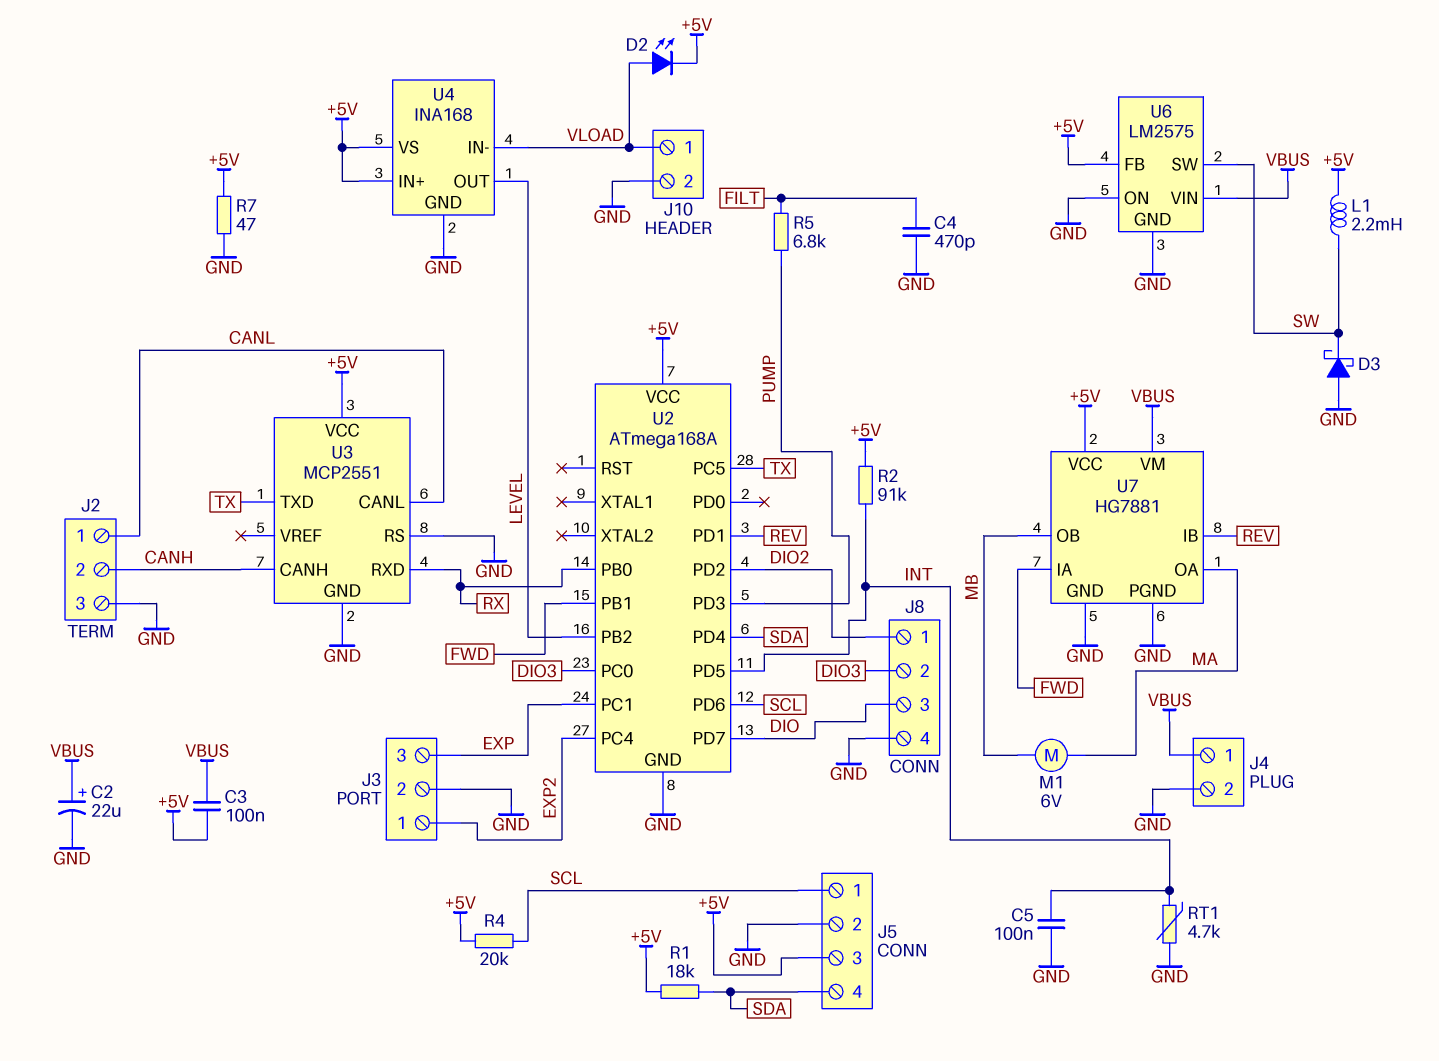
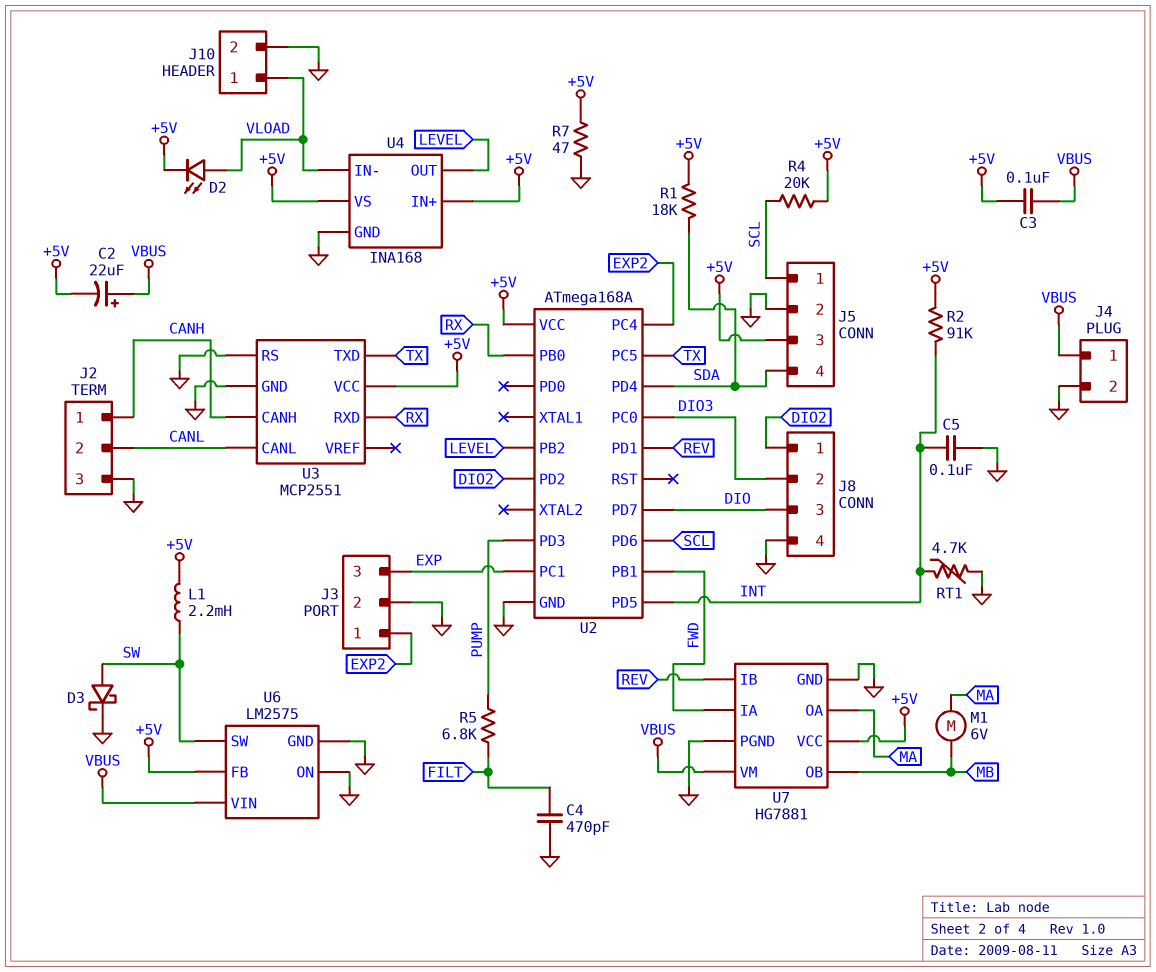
C2: 22uF (plus VBUS, minus GND) -> 22uF (plus VBUS, minus +5V)
D3: schottky (A GND, K SW) -> schottky (A SW, K GND)
J2 pin 1: CANL -> CANH
J2 pin 2: CANH -> CANL

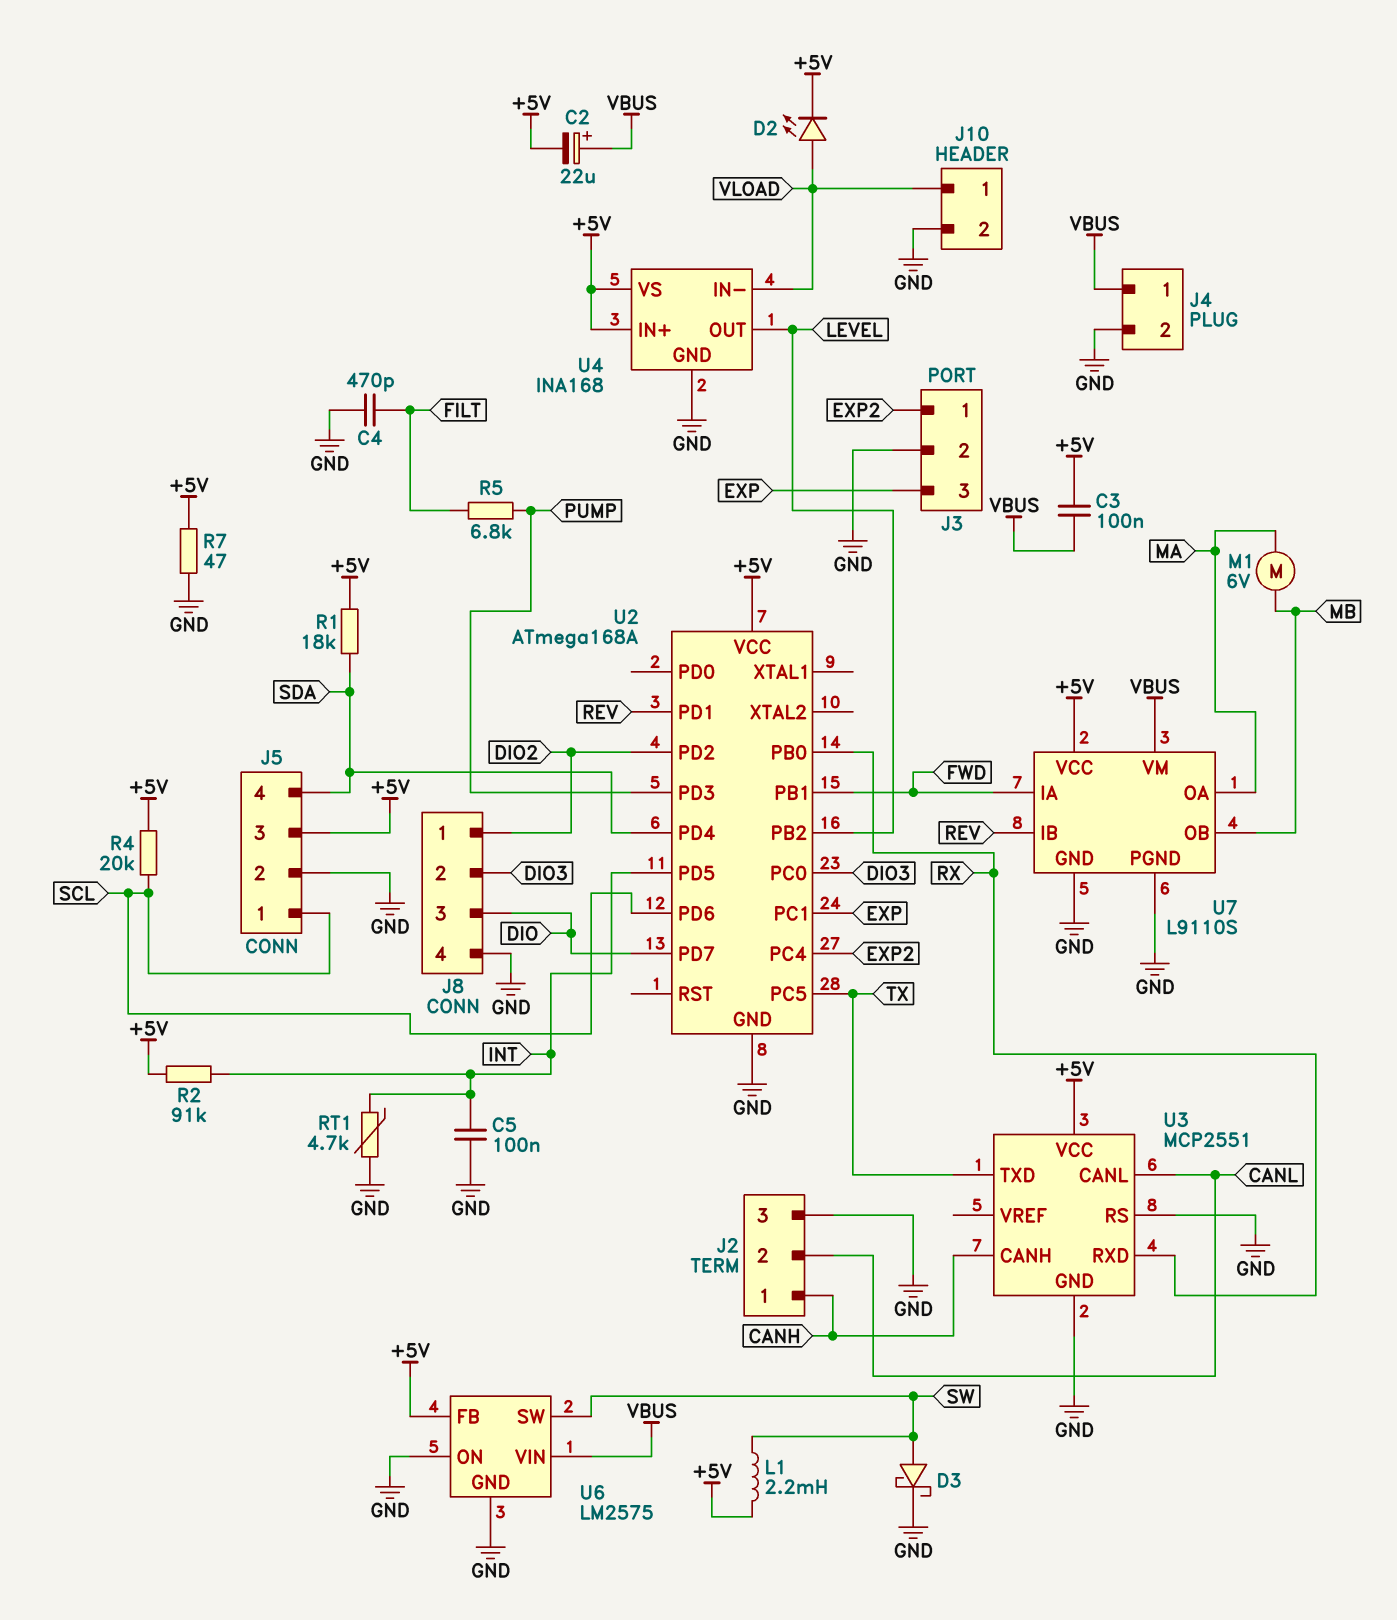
U7: HG7881 -> L9110S

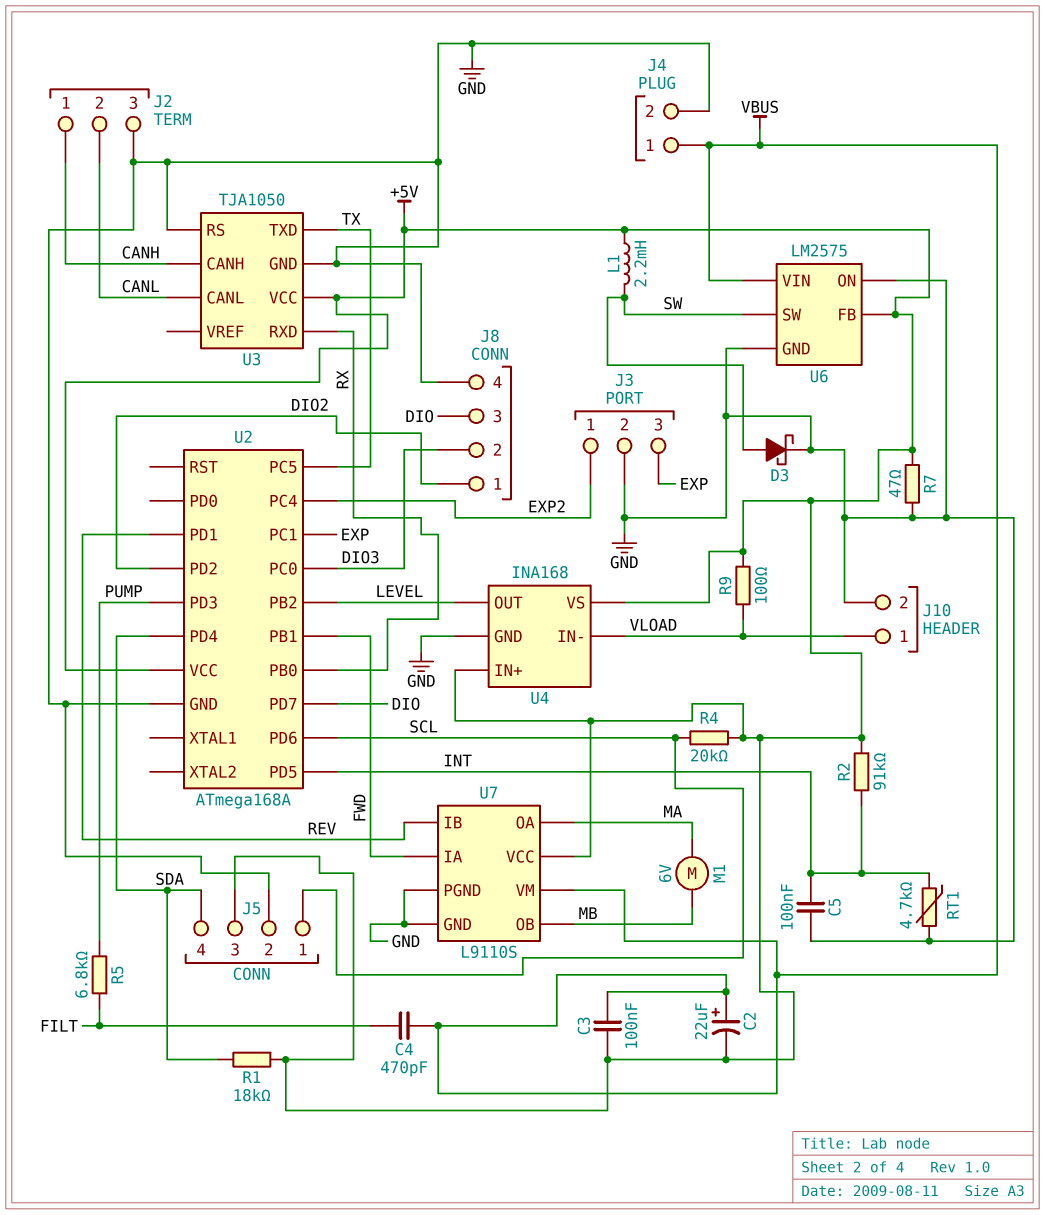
C4: 470pF (FILT, GND) -> 470pF (FILT, VBUS)
D2: LED (A VLOAD, K +5V) -> none
R9: none -> 100 (+5V, VLOAD)
U3: MCP2551 -> TJA1050

